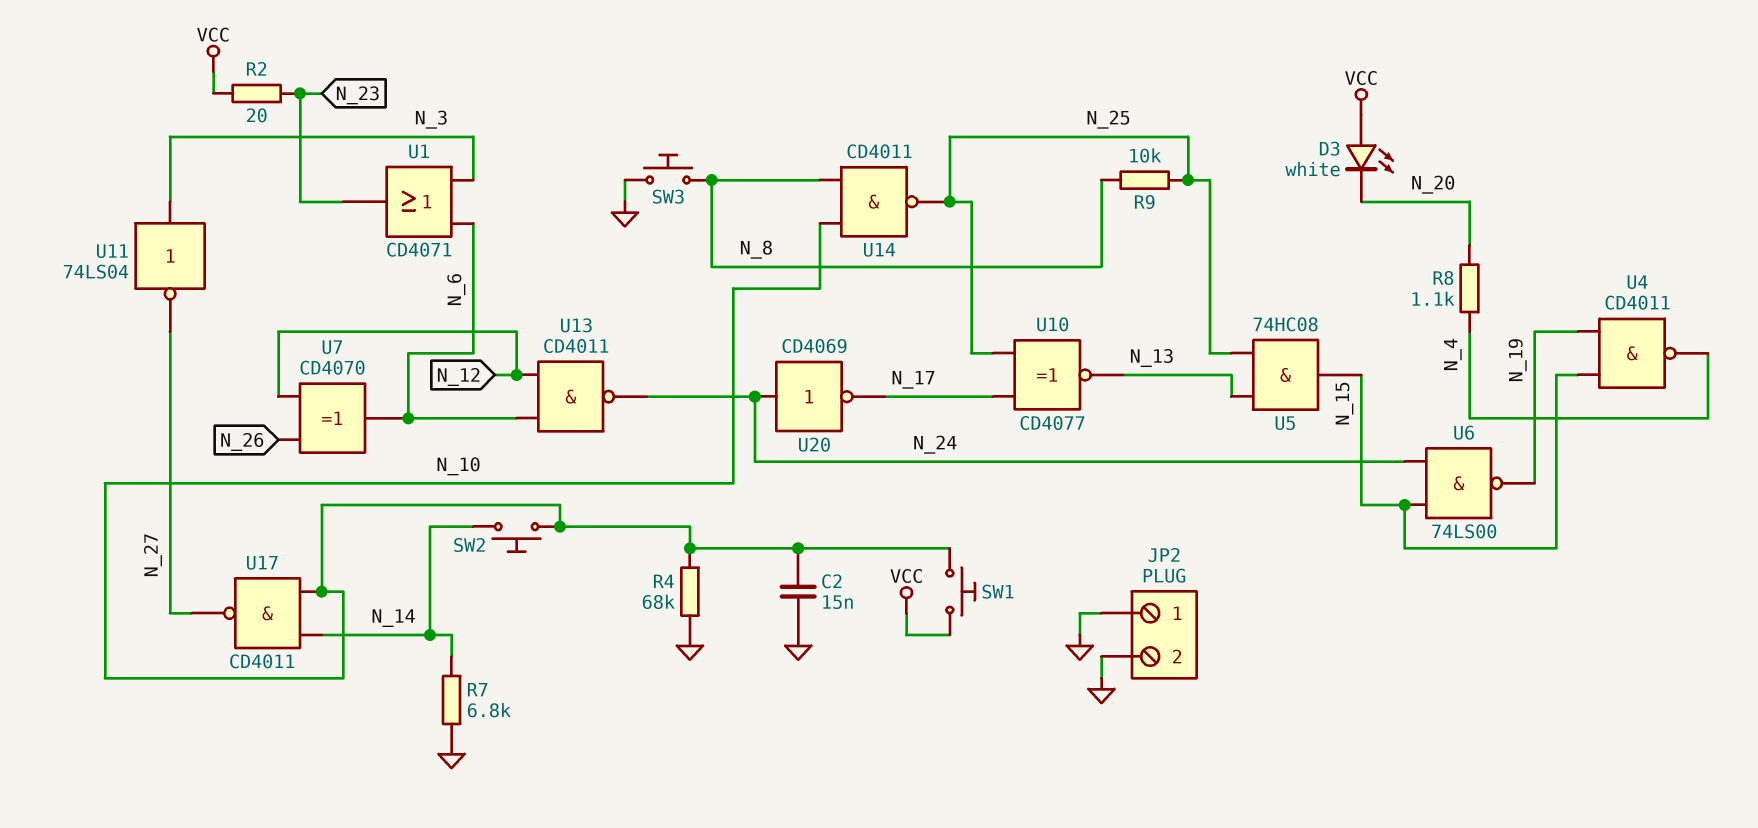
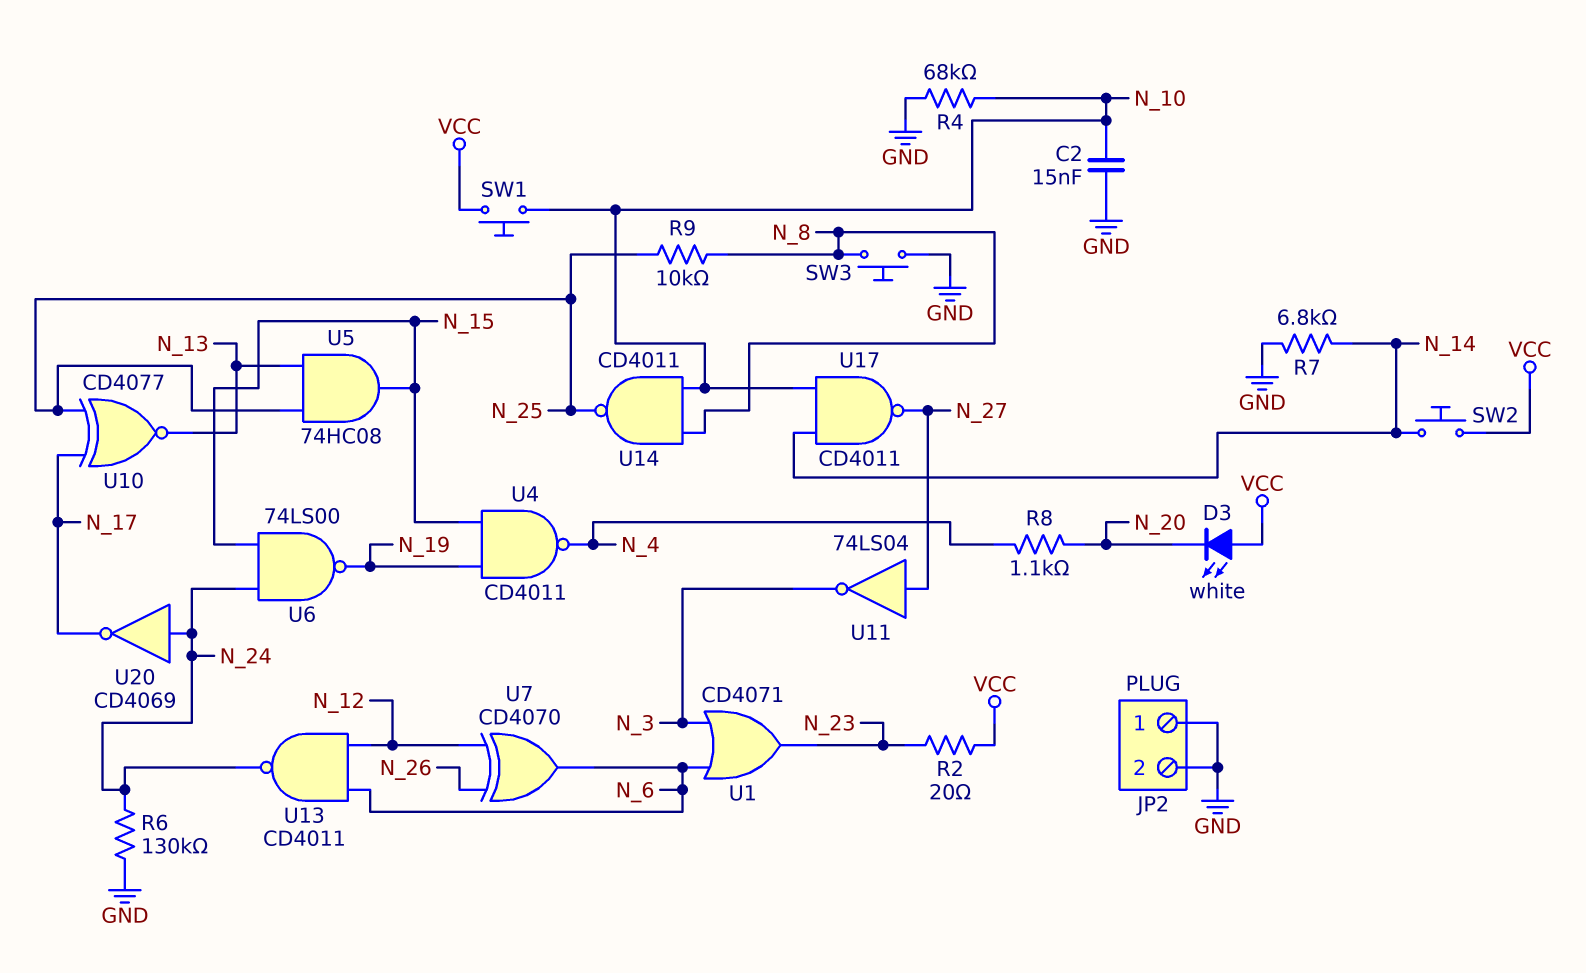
R6: none -> 130k (GND, N_24)
SW2: button (N_10, N_14) -> button (N_14, VCC)
U11: NOT 74LS04 (in N_3, out N_27) -> NOT 74LS04 (in N_27, out N_3)

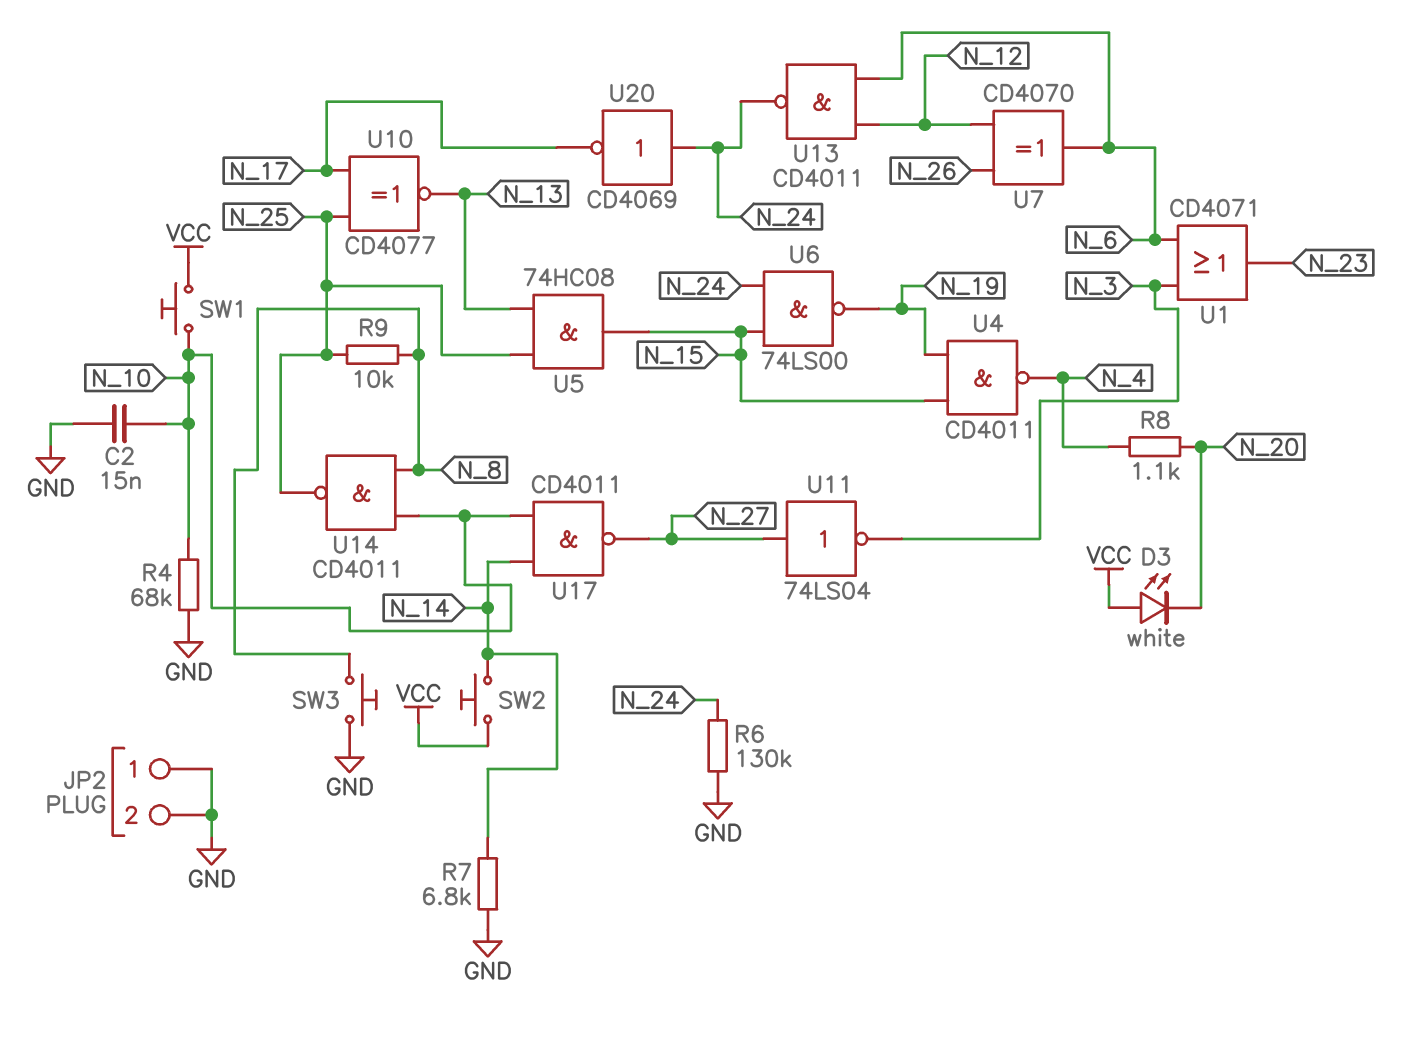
R2: 20 (N_23, VCC) -> none

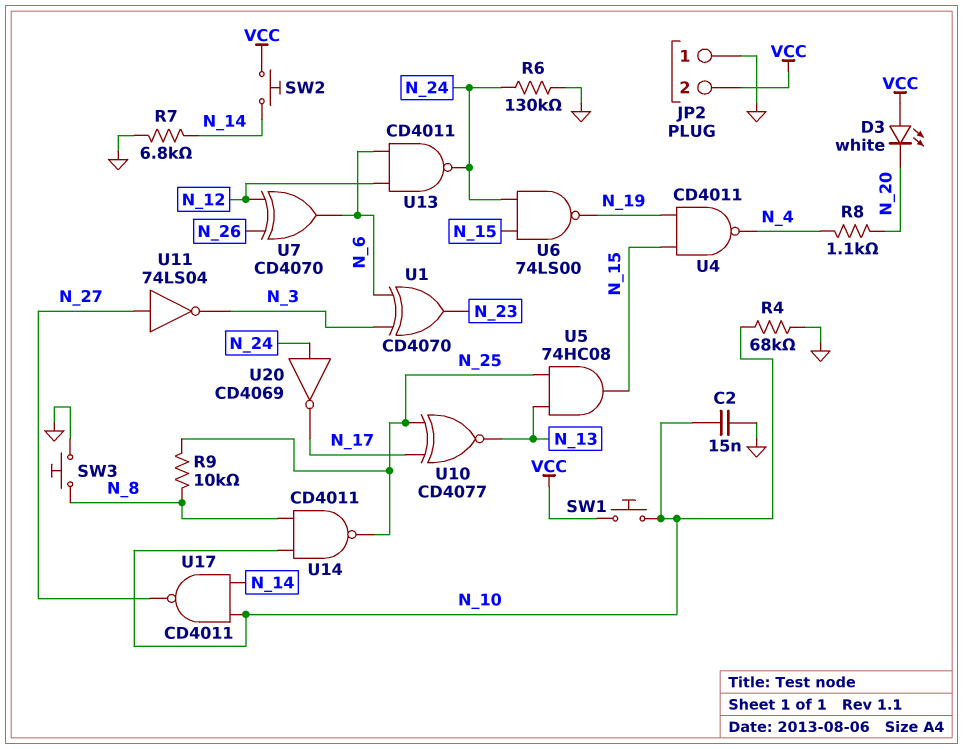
JP2 pin 2: GND -> VCC
U1: OR CD4071 (in N_3, in N_6, out N_23) -> XOR CD4070 (in N_3, in N_6, out N_23)

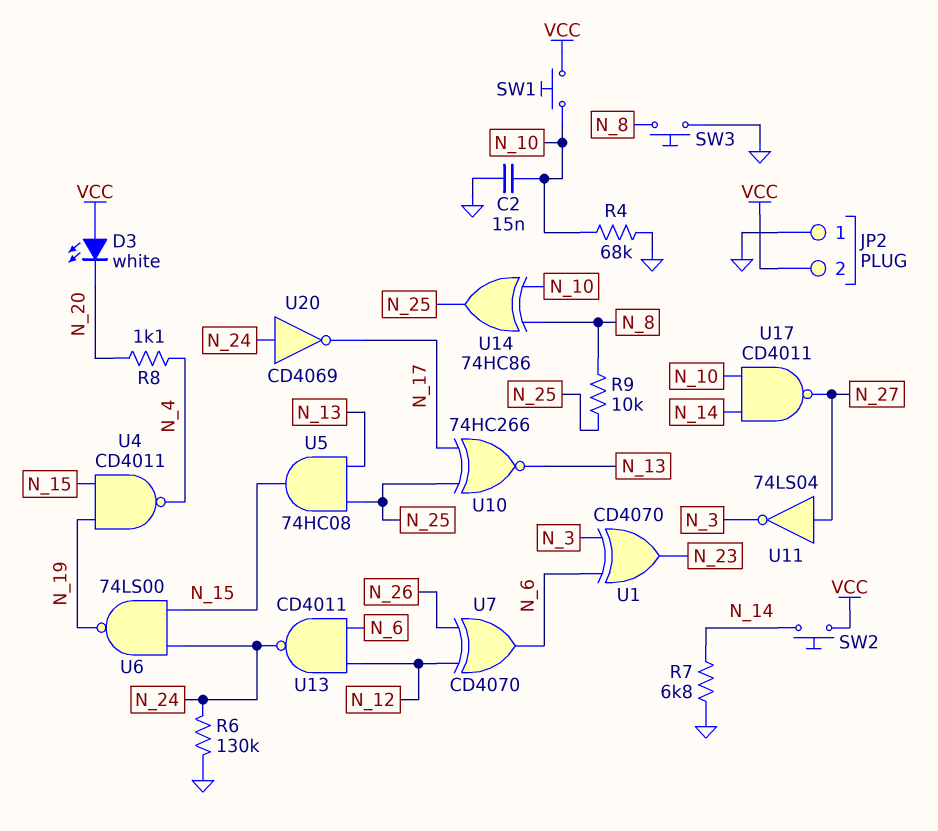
U10: XNOR CD4077 (in N_17, in N_25, out N_13) -> XNOR 74HC266 (in N_17, in N_25, out N_13)
U14: NAND CD4011 (in N_8, in N_10, out N_25) -> XOR 74HC86 (in N_8, in N_10, out N_25)

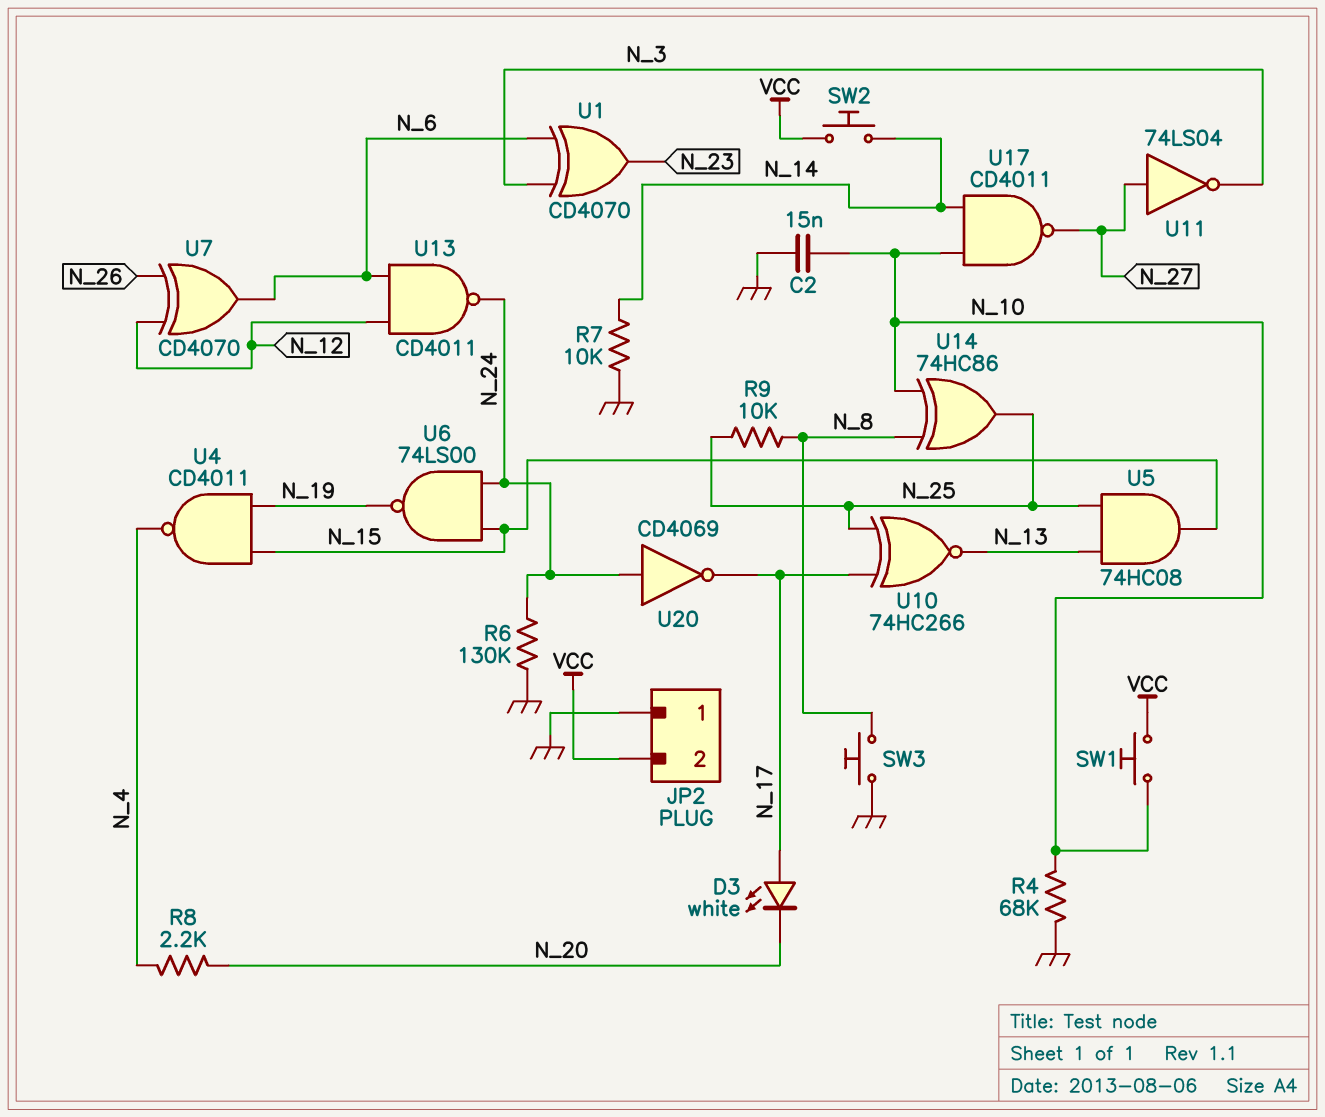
D3: LED white (A VCC, K N_20) -> LED white (A N_17, K N_20)
R7: 6.8k (GND, N_14) -> 10k (GND, N_14)
R8: 1.1k (N_4, N_20) -> 2.2k (N_4, N_20)

